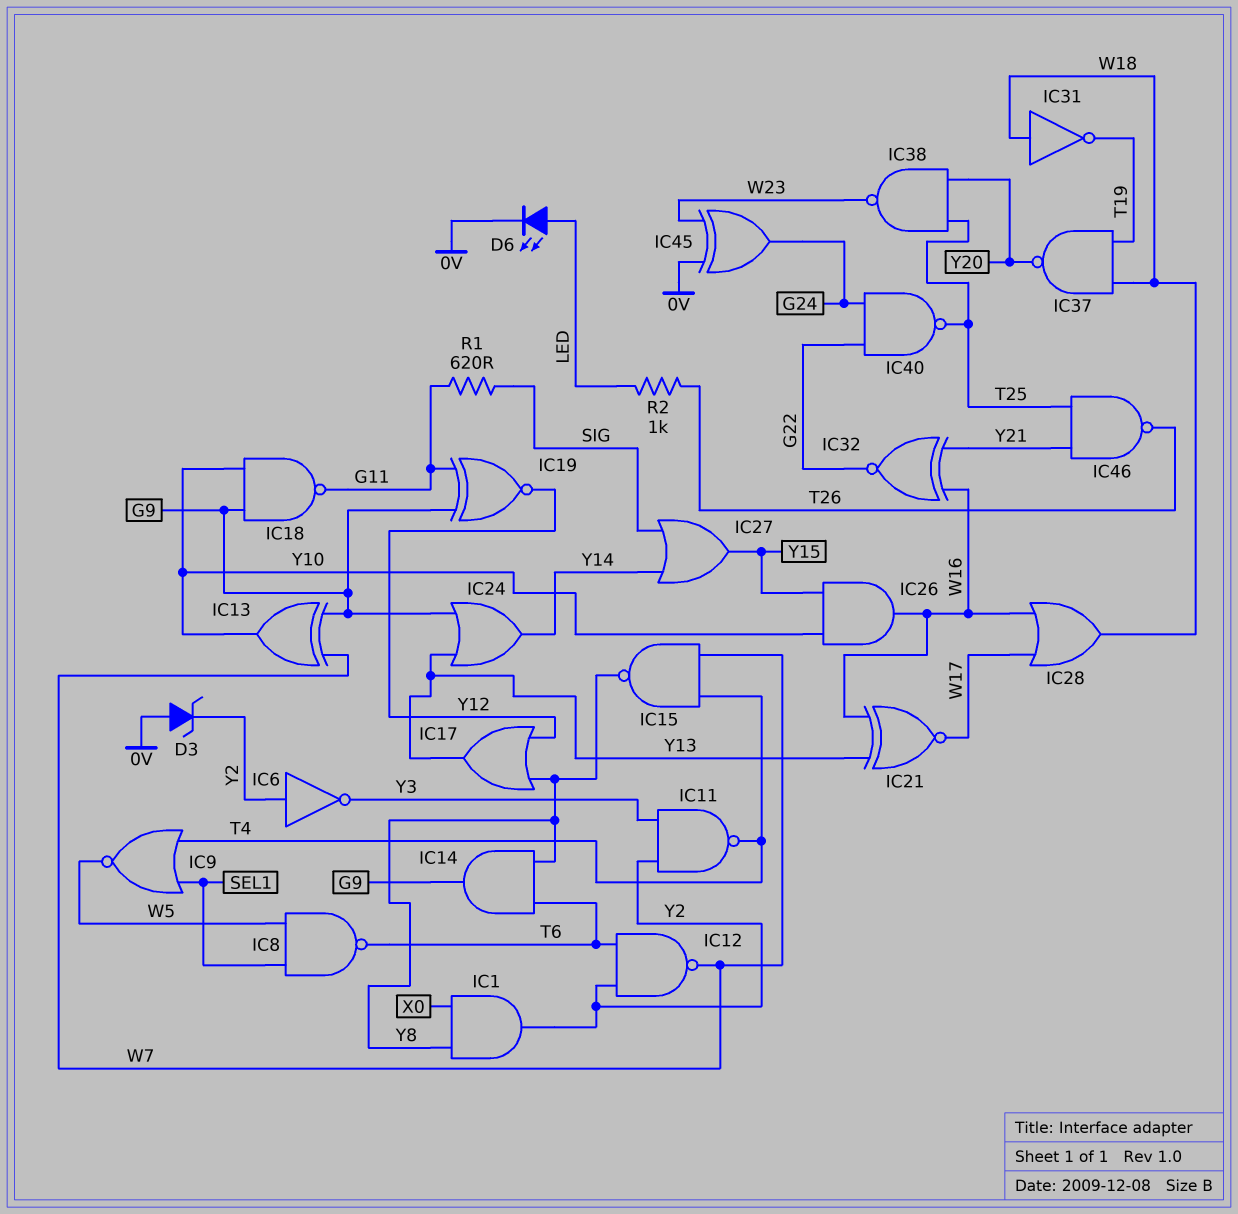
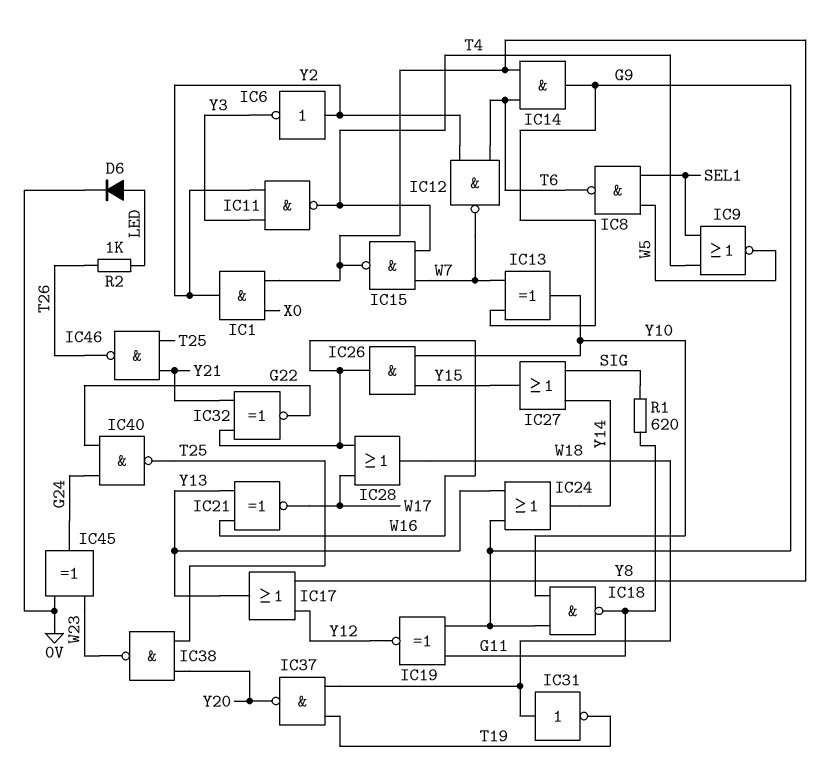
D3: zener (A 0V, K Y2) -> none
D6: LED (A LED, K 0V) -> diode (A LED, K 0V)

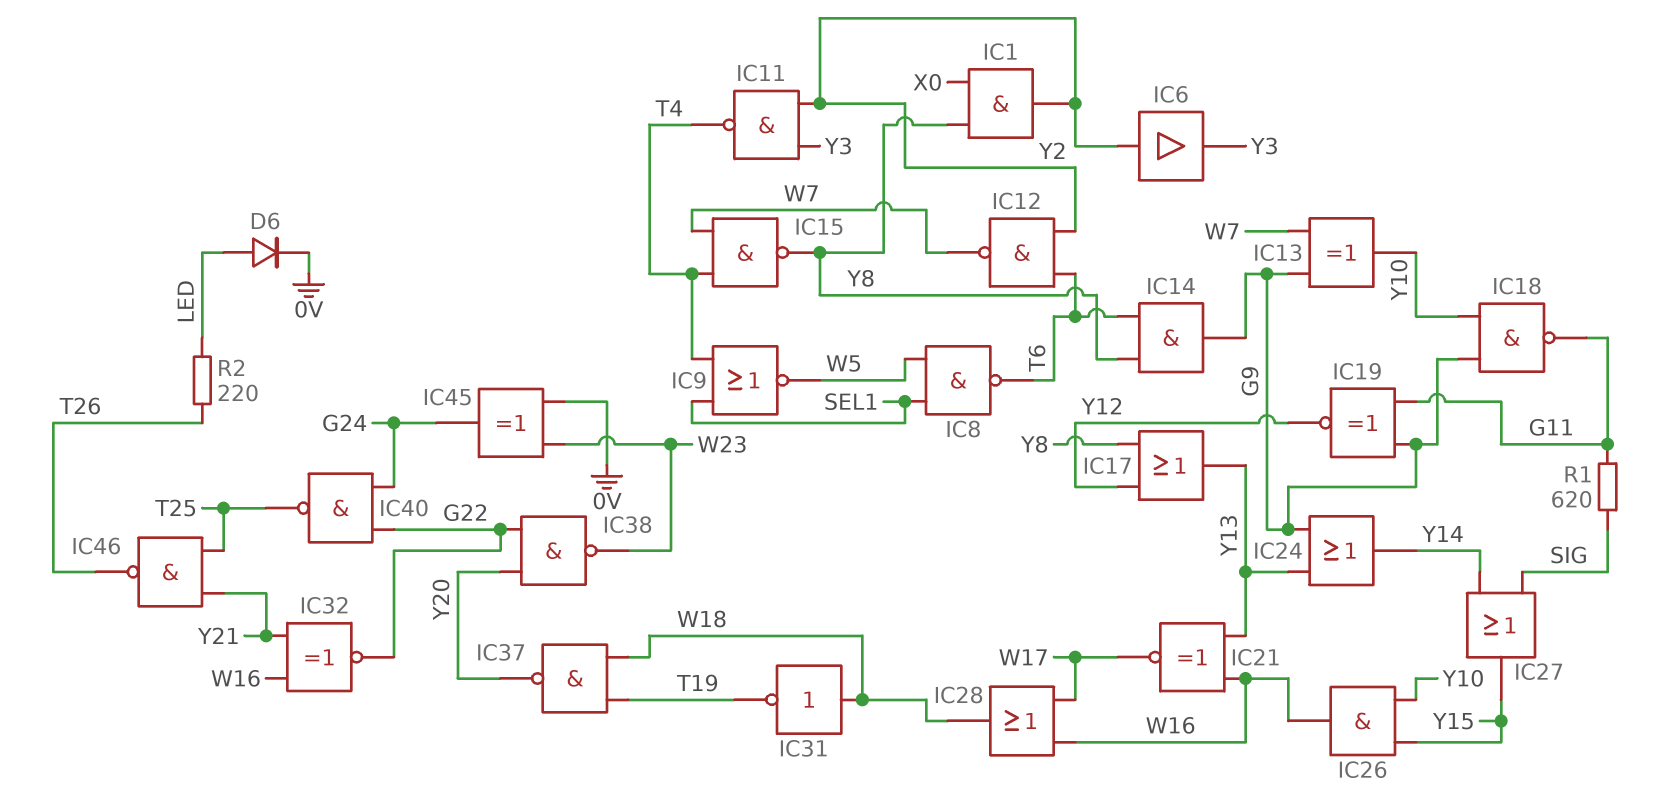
IC6: NOT (in Y2, out Y3) -> buffer (in Y2, out Y3)
IC38: NAND (in T25, in Y20, out W23) -> NAND (in G22, in Y20, out W23)
R2: 1k (LED, T26) -> 220 (LED, T26)

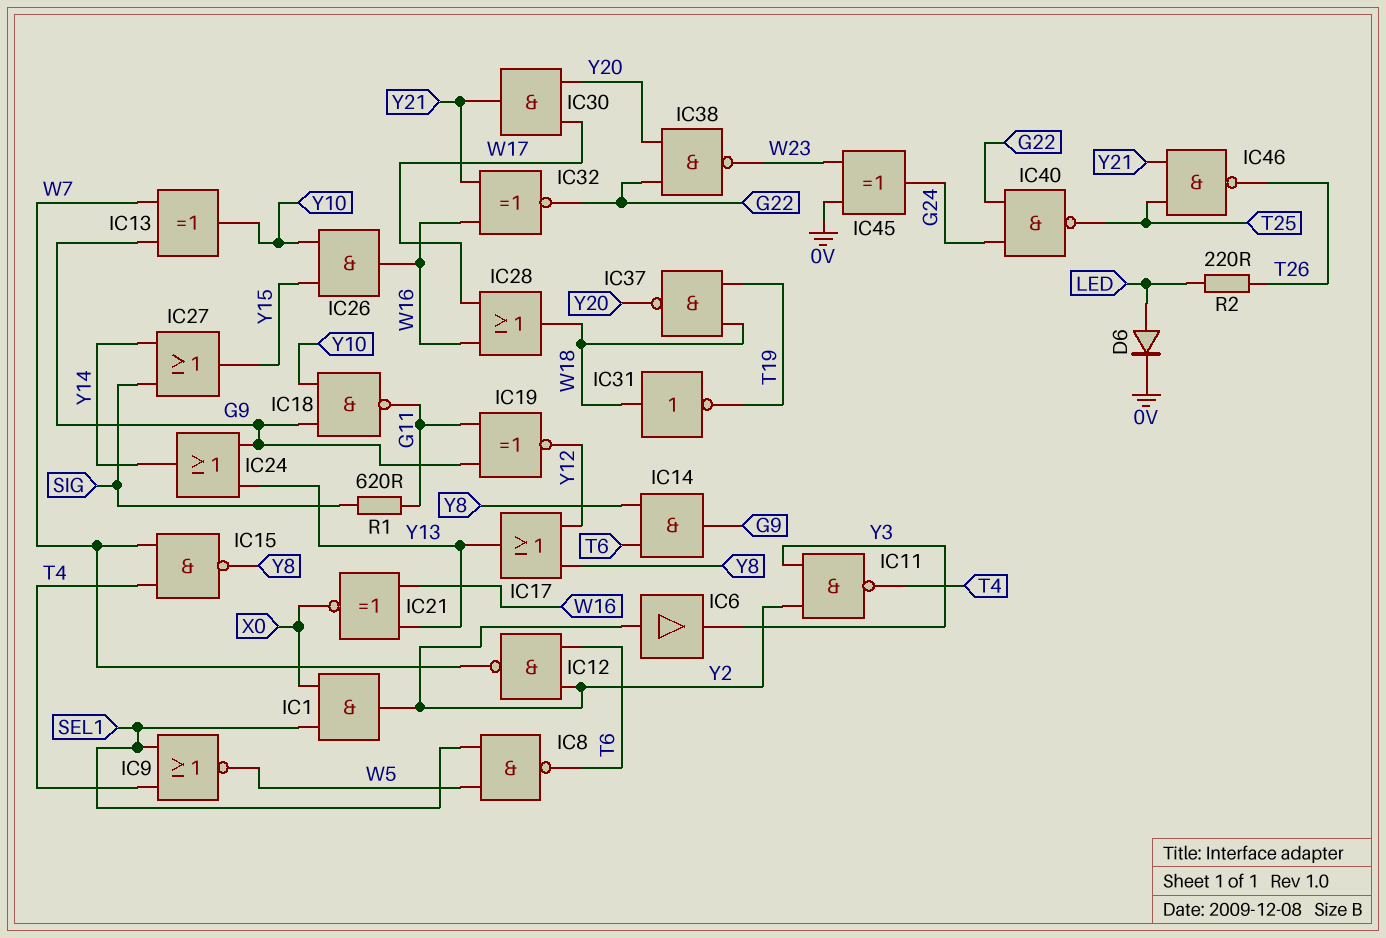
IC1: AND (in X0, in Y8, out Y2) -> AND (in SEL1, in X0, out Y2)
IC21: XNOR (in W16, in Y13, out W17) -> XNOR (in W16, in Y13, out X0)
IC30: none -> AND (in W17, in Y20, out Y21)

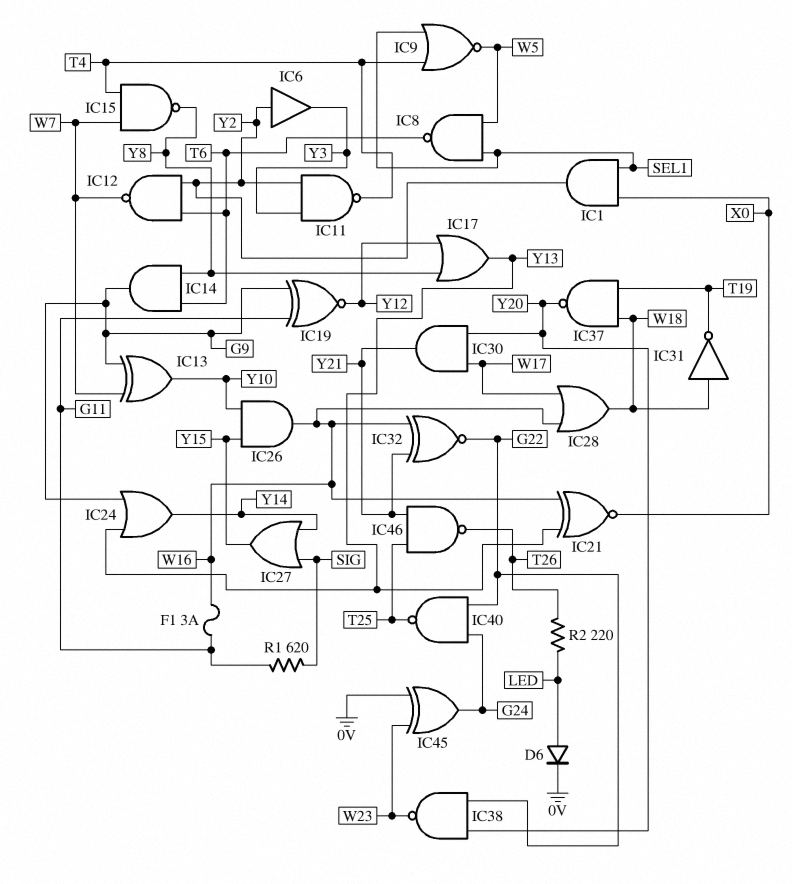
F1: none -> 3A (G11, W16)
IC18: NAND (in G9, in Y10, out G11) -> none

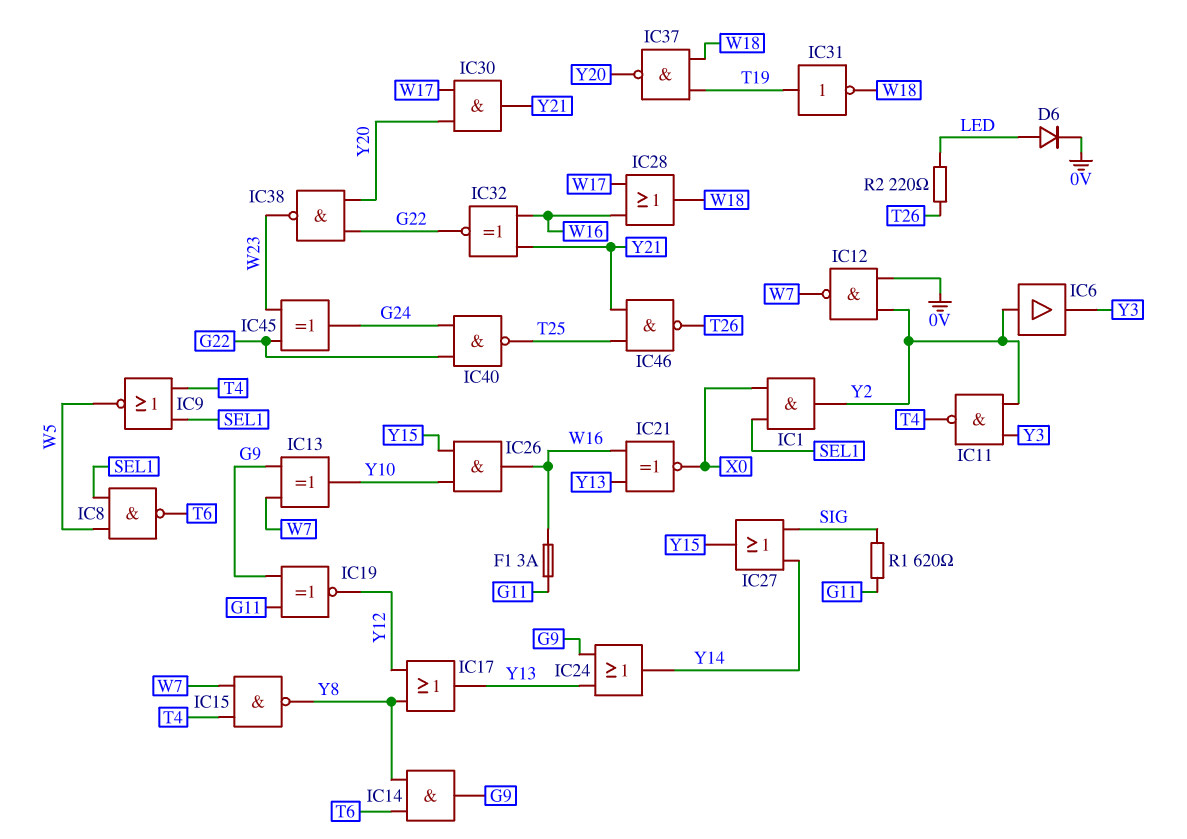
IC12: NAND (in T6, in Y2, out W7) -> NAND (in 0V, in Y2, out W7)
IC31: NOT (in W18, out T19) -> NOT (in T19, out W18)
IC45: XOR (in 0V, in W23, out G24) -> XOR (in G22, in W23, out G24)

